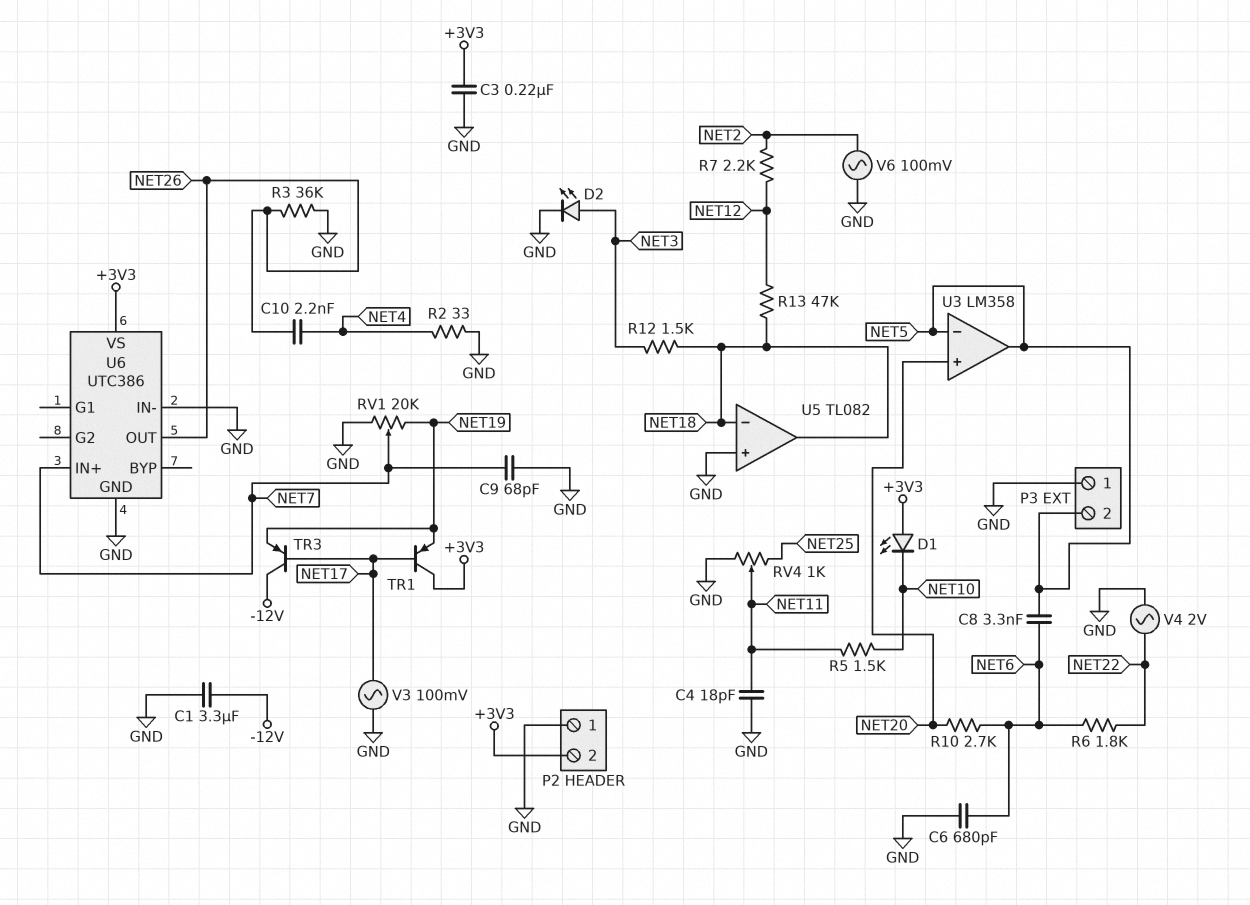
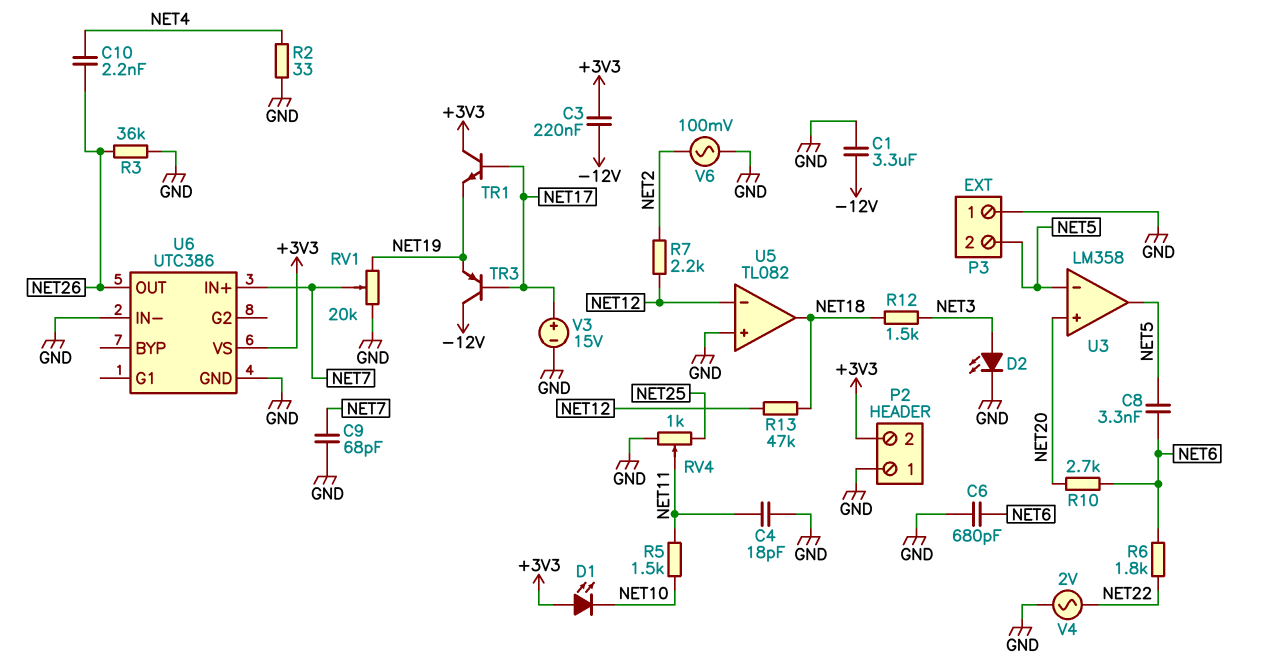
C3: 220nF (+3V3, GND) -> 220nF (+3V3, -12V)
TR1: PNP (B NET17, C +3V3, E NET19) -> NPN (B NET17, C +3V3, E NET19)
U5 pin in-: NET18 -> NET12
V3: AC 100mV (GND, NET17) -> 15V (plus NET17, minus GND)

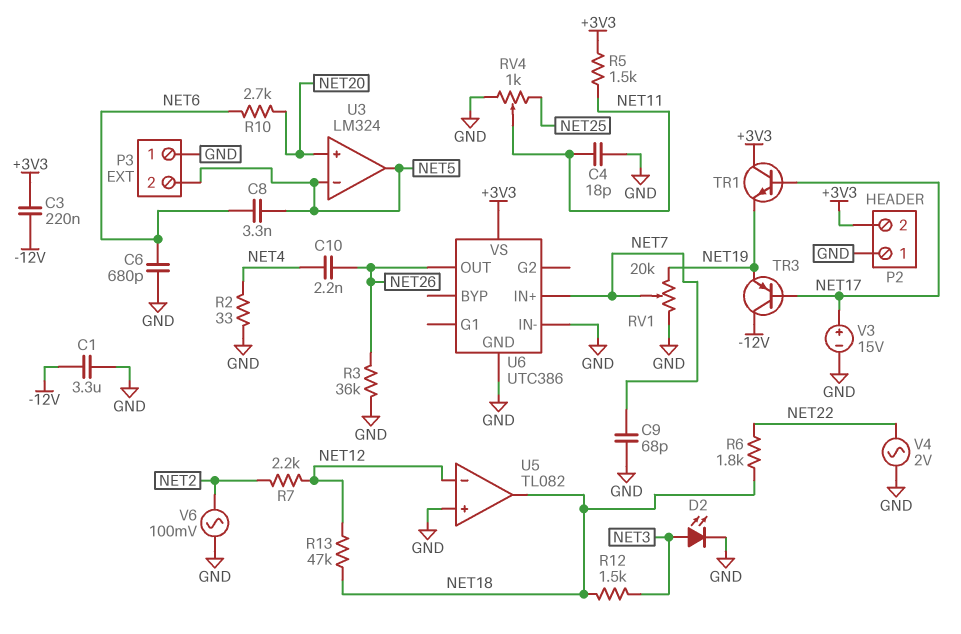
D1: LED (A +3V3, K NET10) -> none
R5: 1.5k (NET10, NET11) -> 1.5k (+3V3, NET11)
R6: 1.8k (NET6, NET22) -> 1.8k (NET18, NET22)
U3: LM358 -> LM324

